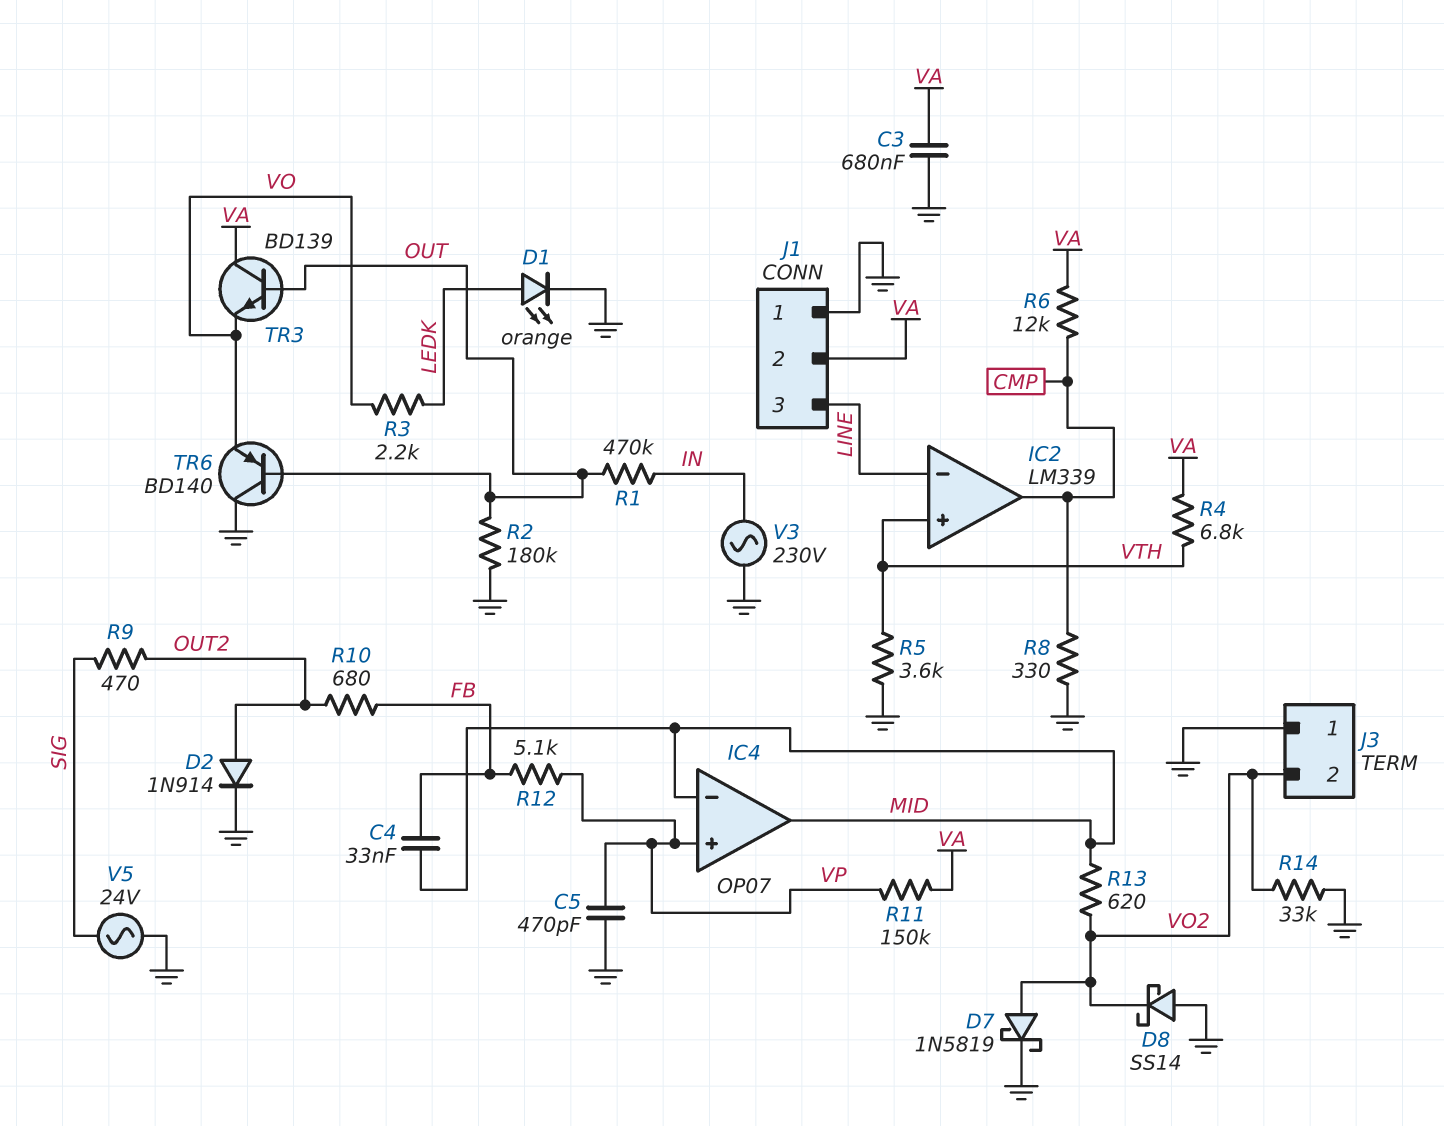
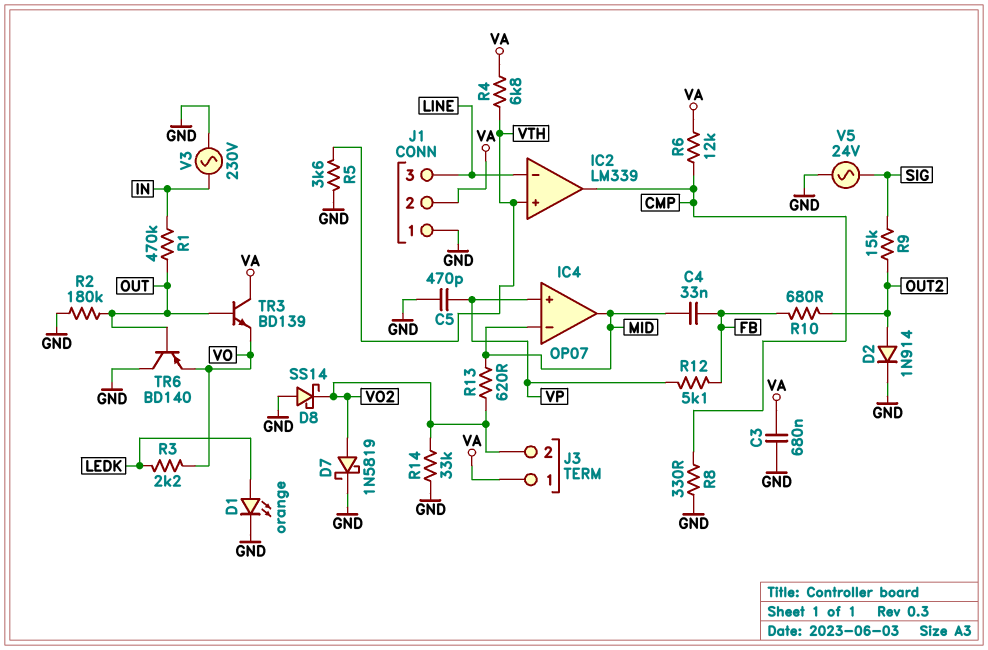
J3 pin 1: GND -> VA
R9: 470 (OUT2, SIG) -> 15k (OUT2, SIG)
R11: 150k (VA, VP) -> none

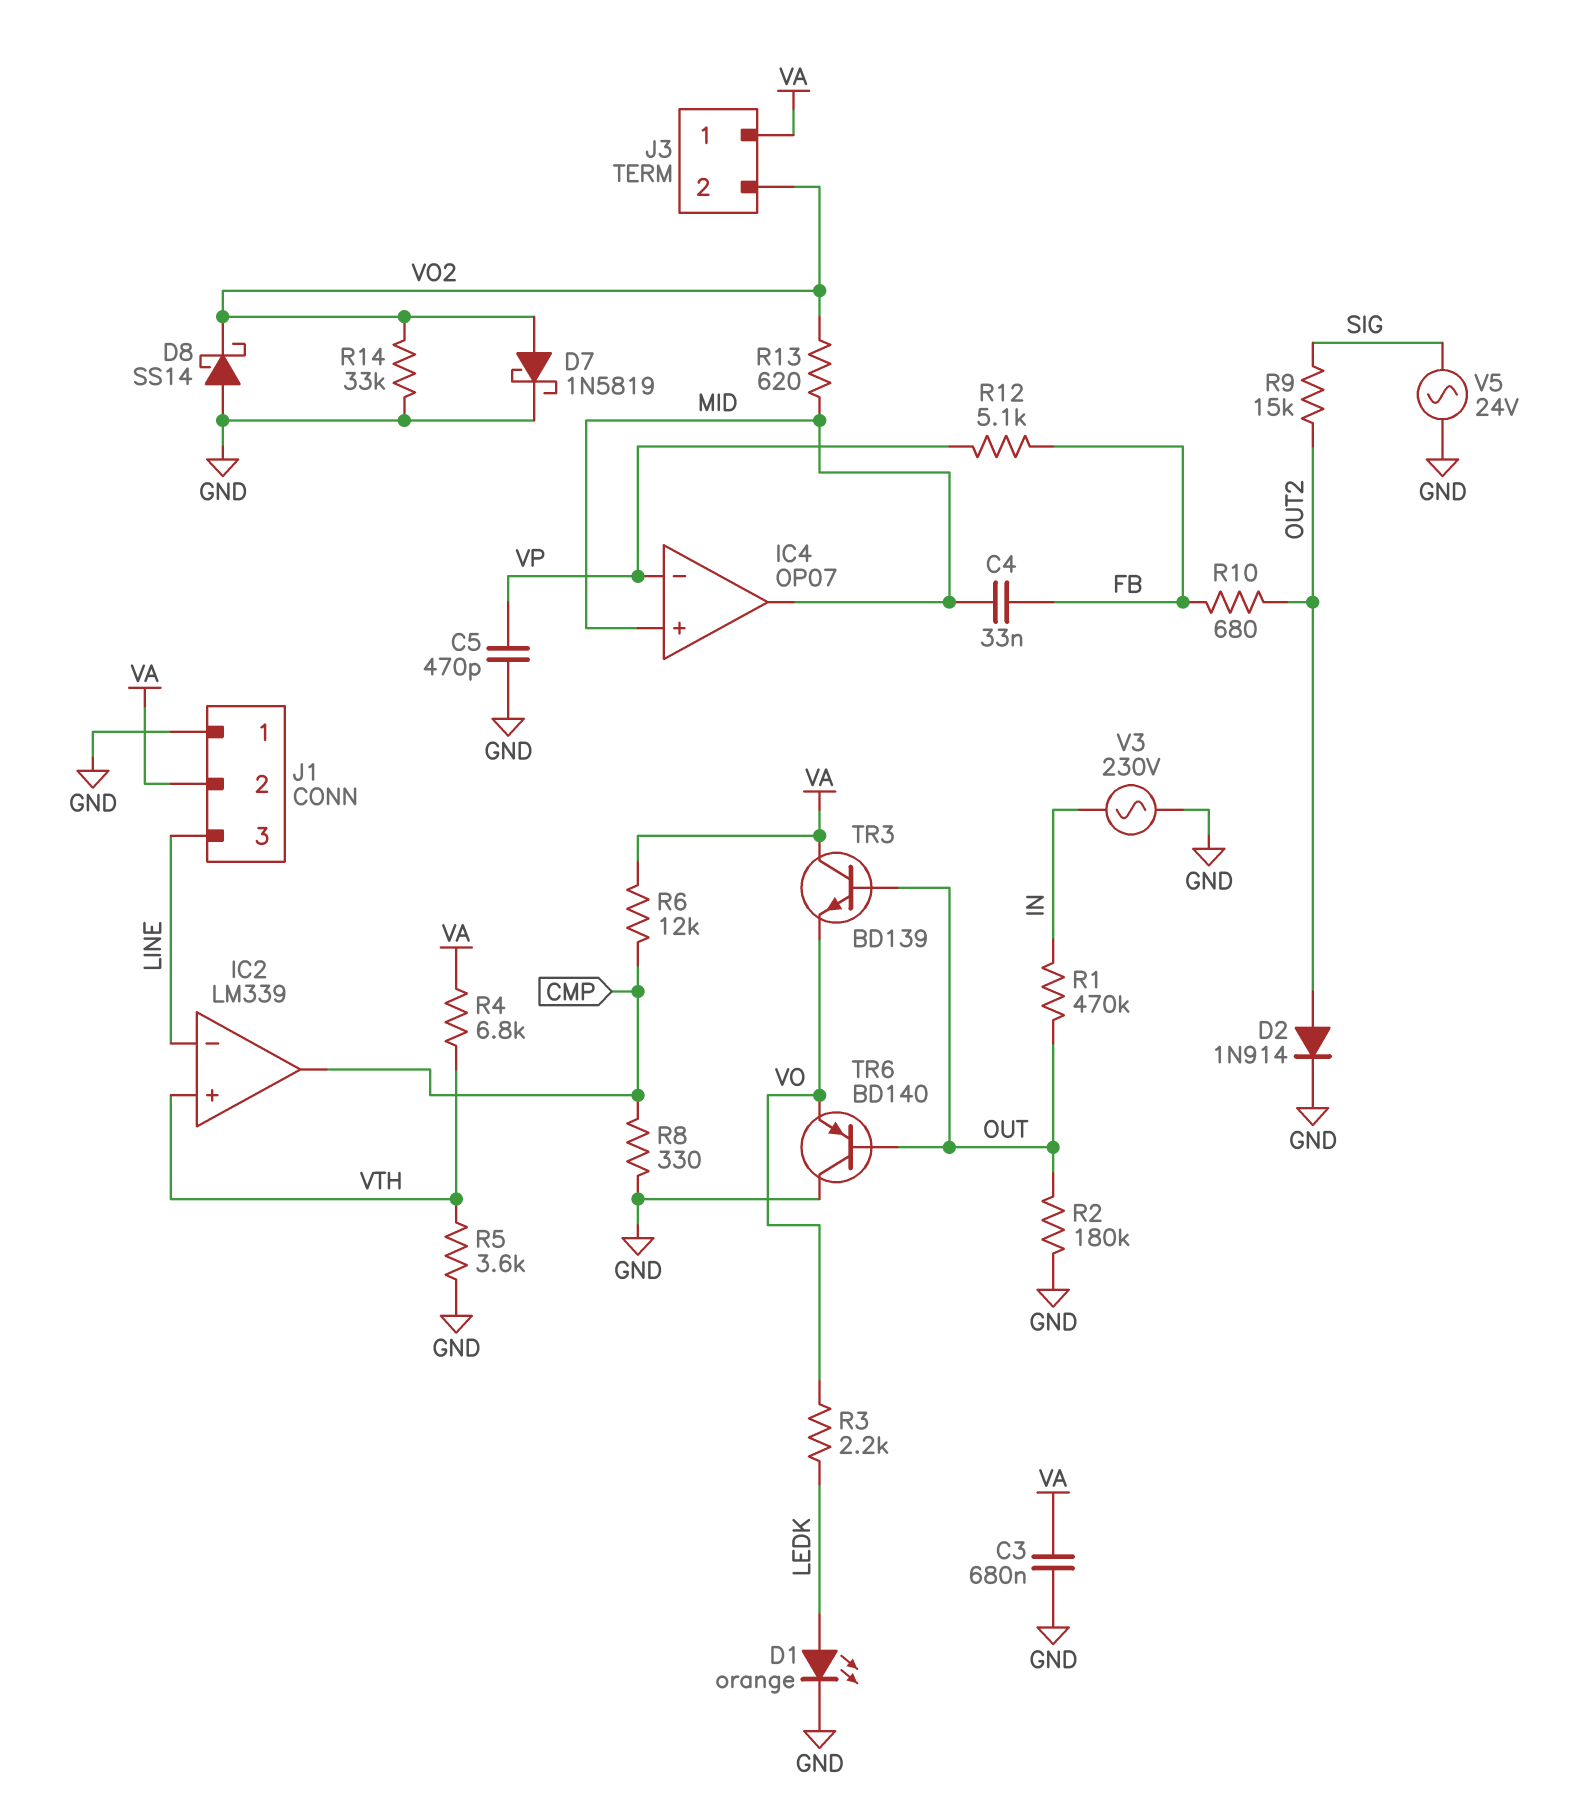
IC4 pin in+: VP -> MID
IC4 pin in-: MID -> VP

